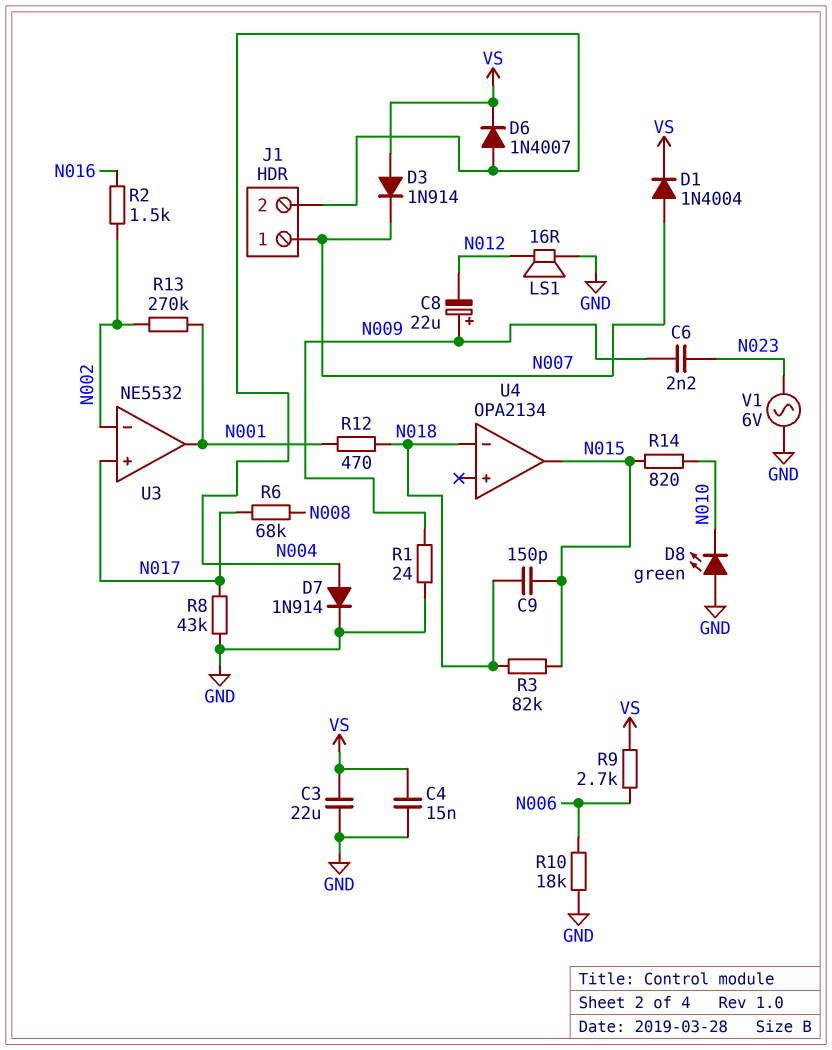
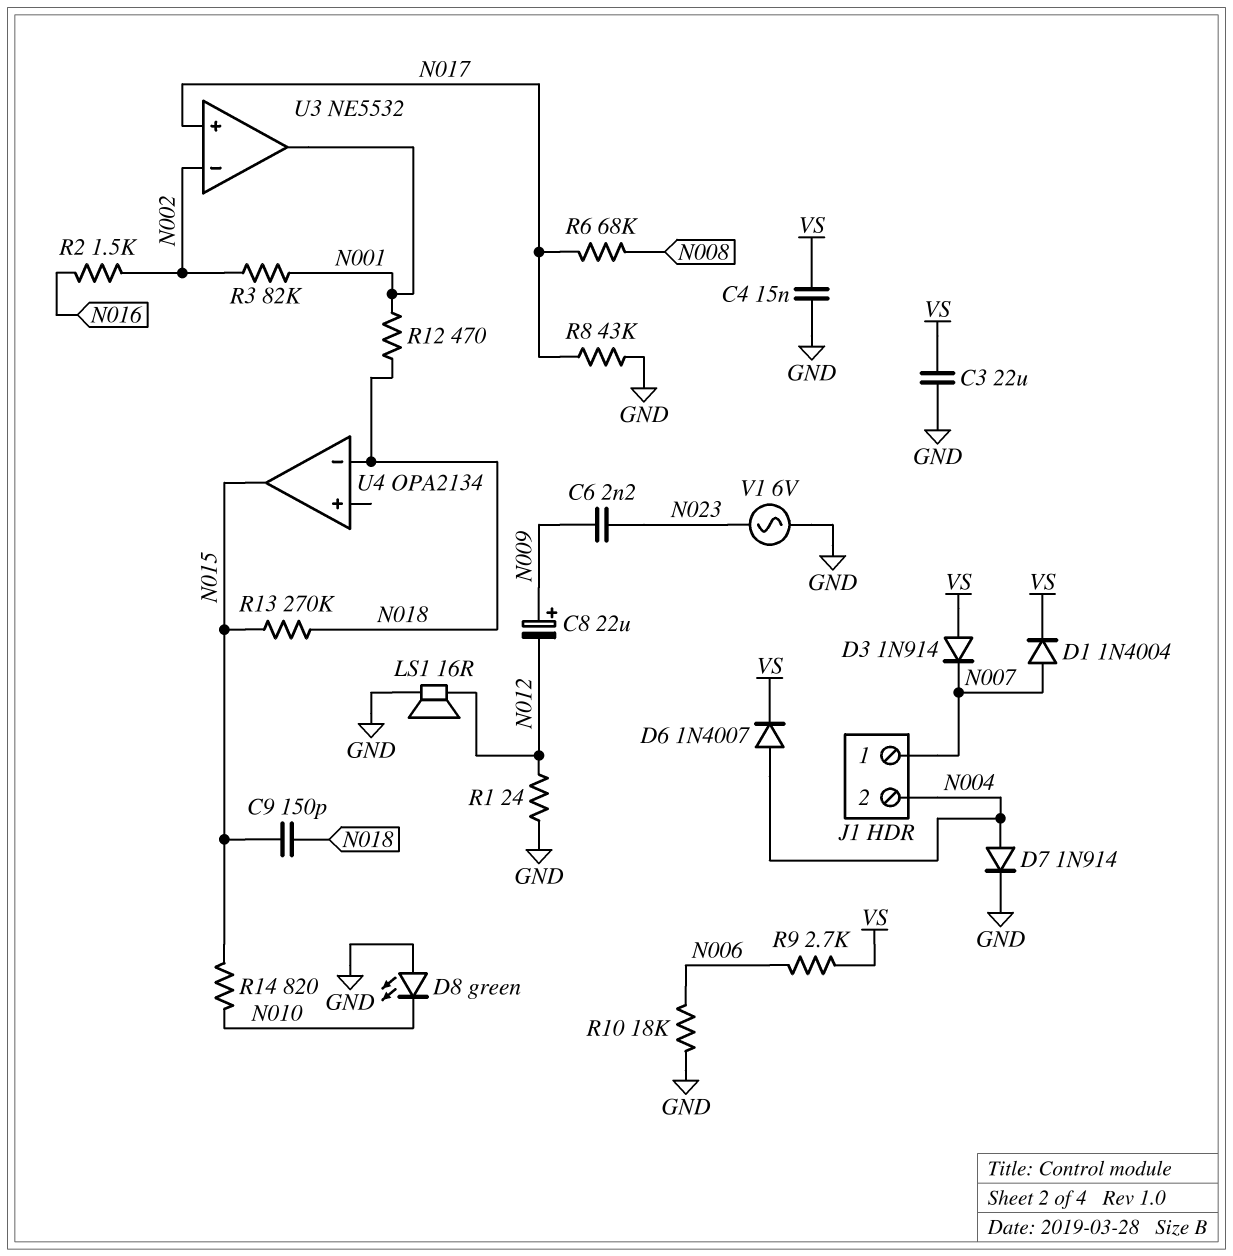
R1: 24 (GND, N009) -> 24 (GND, N012)
R3: 82k (N015, N018) -> 82k (N001, N002)
R13: 270k (N001, N002) -> 270k (N015, N018)

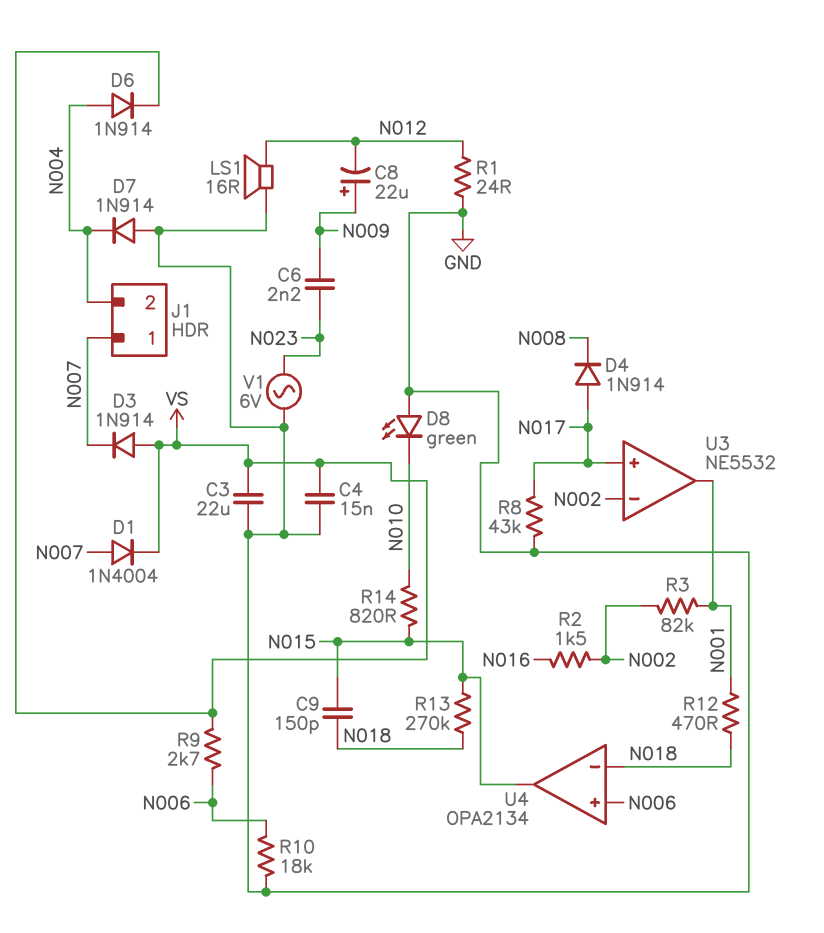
D4: none -> diode 1N914 (A N017, K N008)
D6: diode 1N4007 (A N004, K VS) -> diode 1N914 (A N004, K VS)
D7: diode 1N914 (A N004, K GND) -> diode 1N914 (A GND, K N004)
R6: 68k (N008, N017) -> none
U4 pin in+: none -> N006

